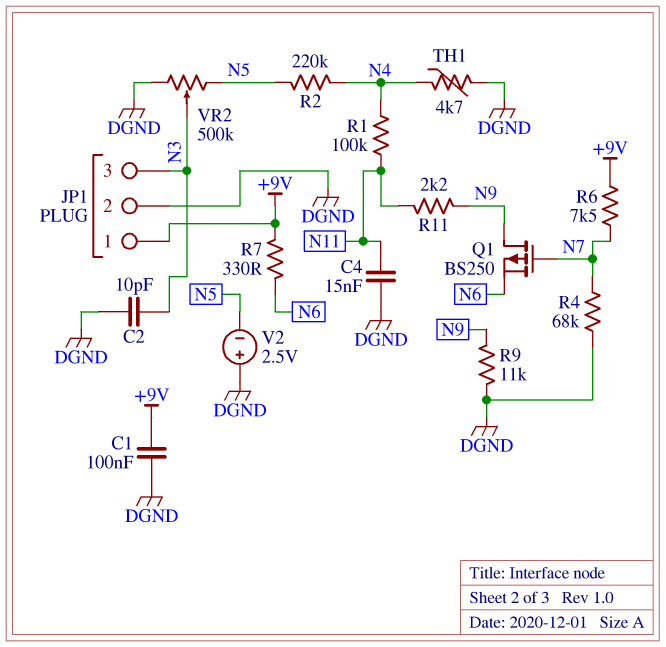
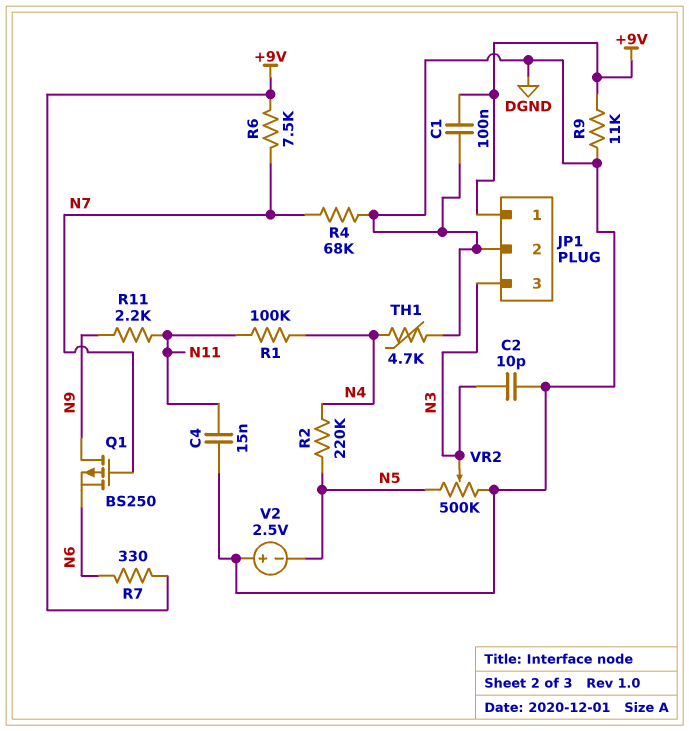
R9: 11k (DGND, N9) -> 11k (+9V, DGND)

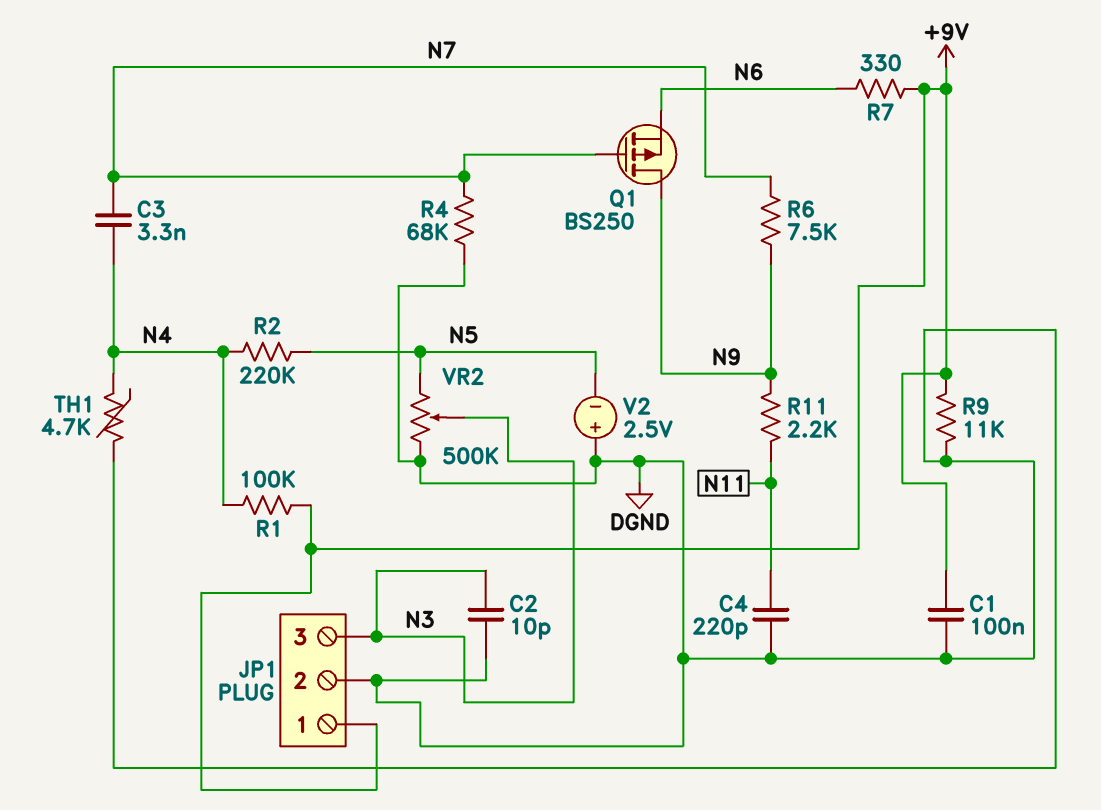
C3: none -> 3.3nF (N4, N7)
C4: 15nF (DGND, N11) -> 220pF (DGND, N11)
R1: 100k (N4, N11) -> 100k (+9V, N4)
R6: 7.5k (+9V, N7) -> 7.5k (N7, N9)

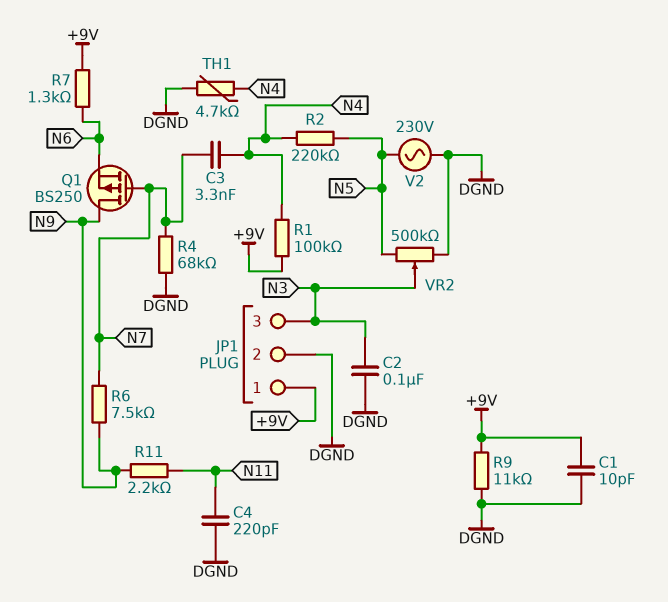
C1: 100nF (+9V, DGND) -> 10pF (+9V, DGND)
C2: 10pF (DGND, N3) -> 100nF (DGND, N3)
R7: 330 (+9V, N6) -> 1.3k (+9V, N6)
V2: 2.5V (plus DGND, minus N5) -> AC 230V (DGND, N5)

